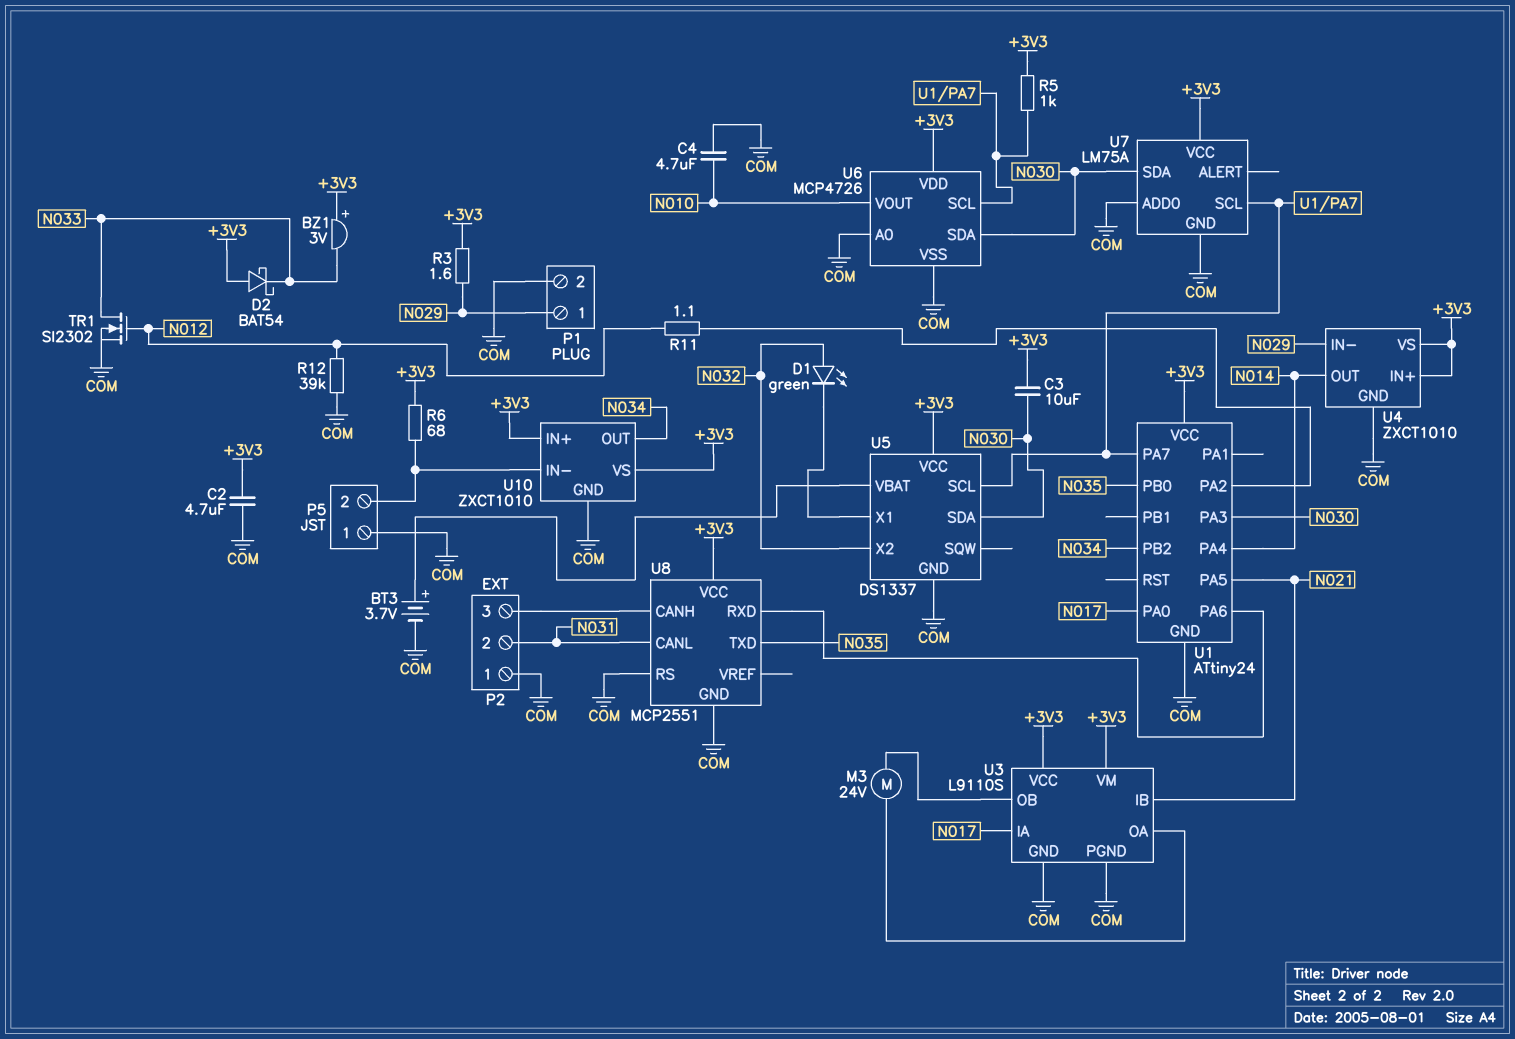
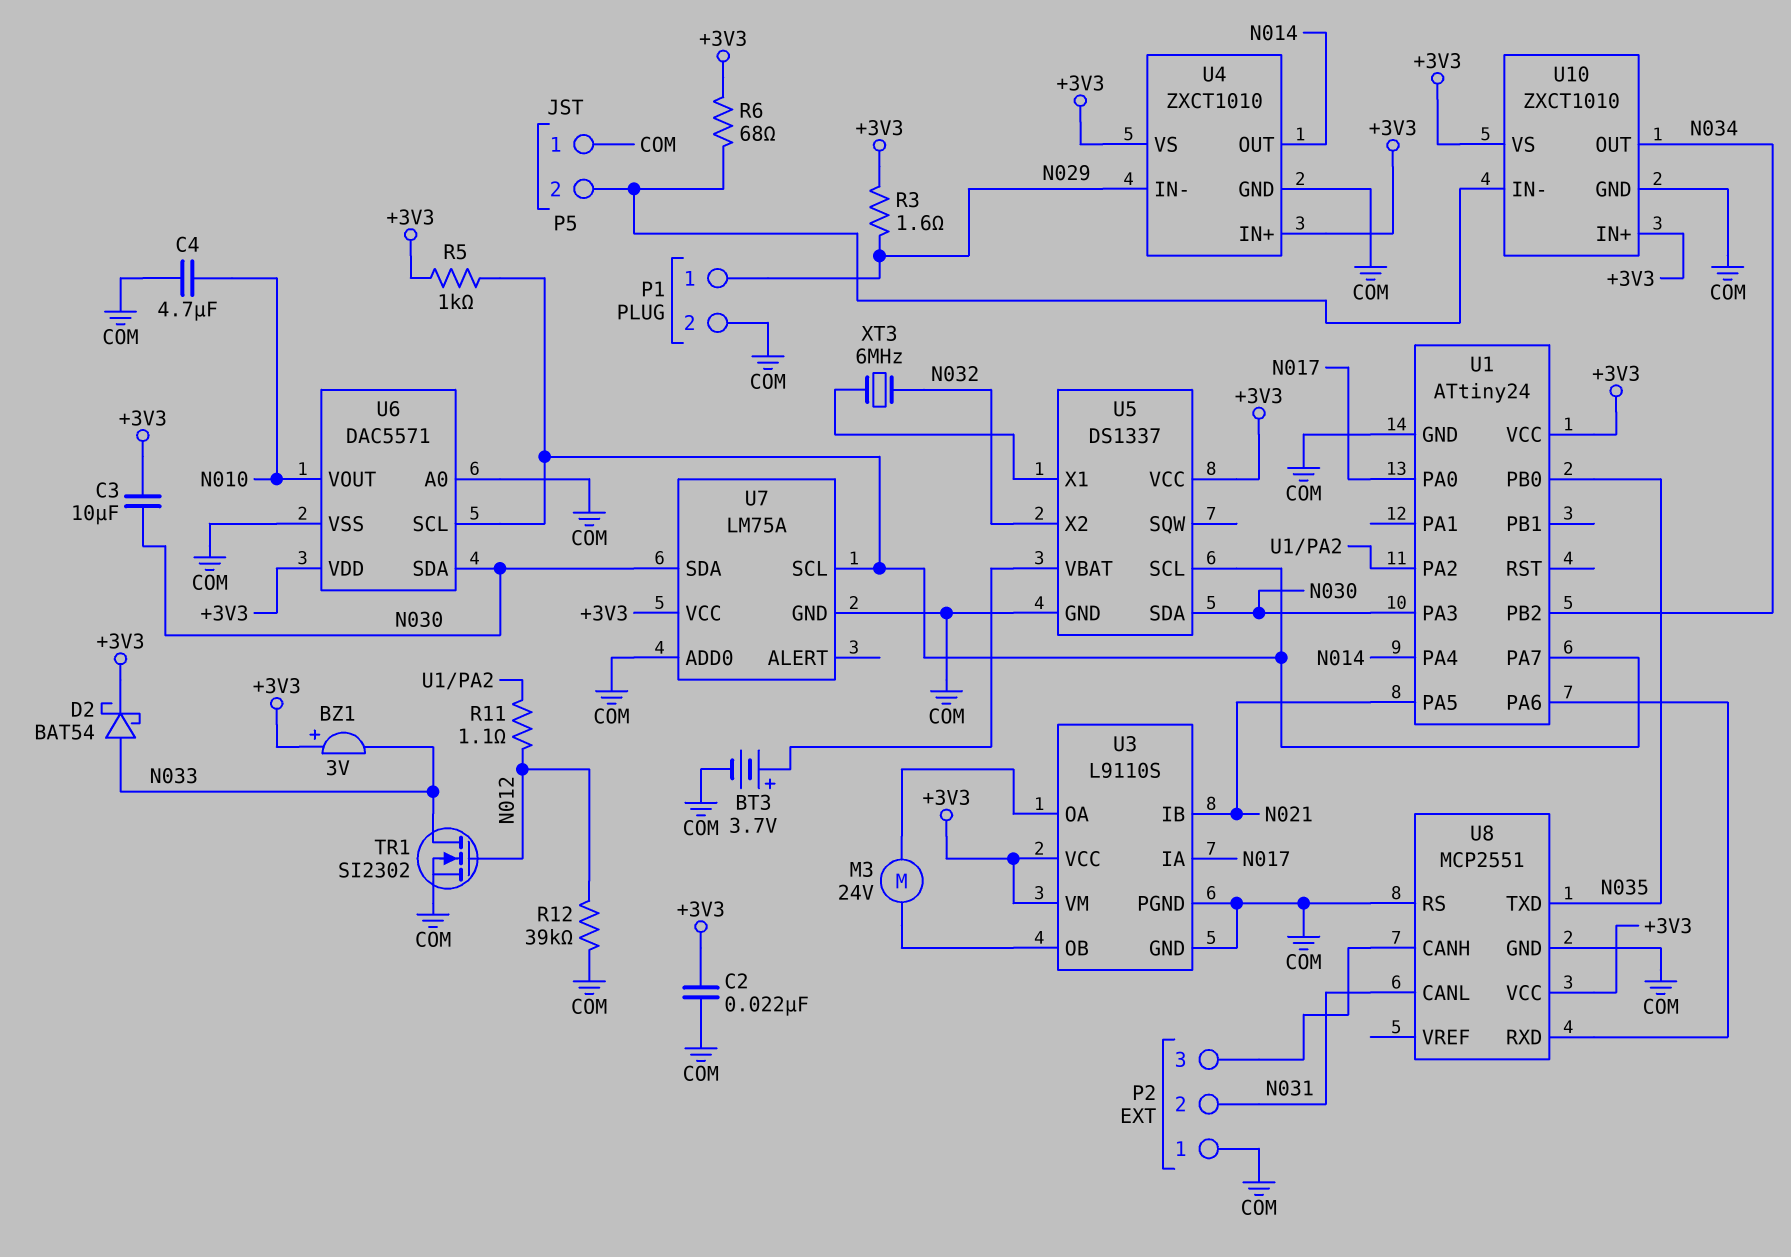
C2: 4.7uF (+3V3, COM) -> 22nF (+3V3, COM)
D1: LED green (A N032, K U5/X1) -> none
D2: schottky BAT54 (A +3V3, K N033) -> schottky BAT54 (A N033, K +3V3)
U6: MCP4726 -> DAC5571
XT3: none -> 6MHz (N032, U5/X1)

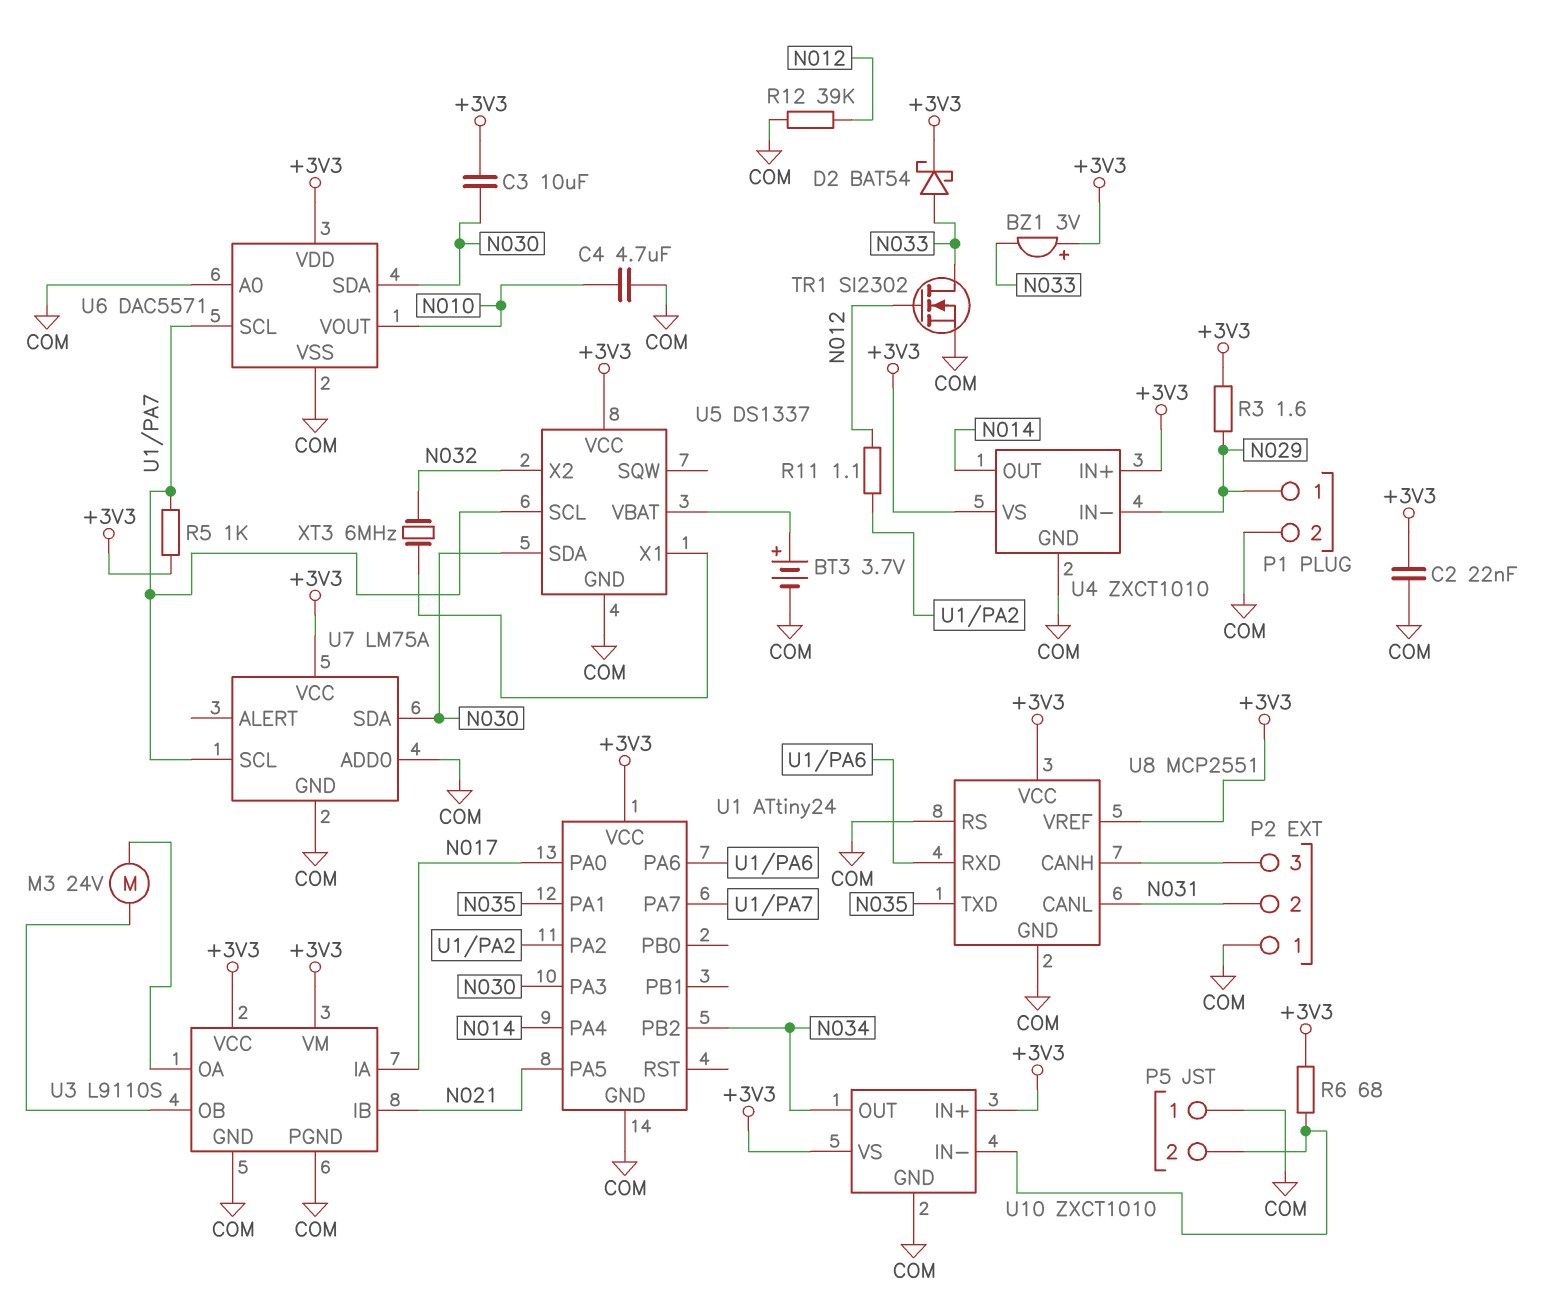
U1 pin PA1: none -> N035
U1 pin PB0: N035 -> none
U8 pin VREF: none -> +3V3

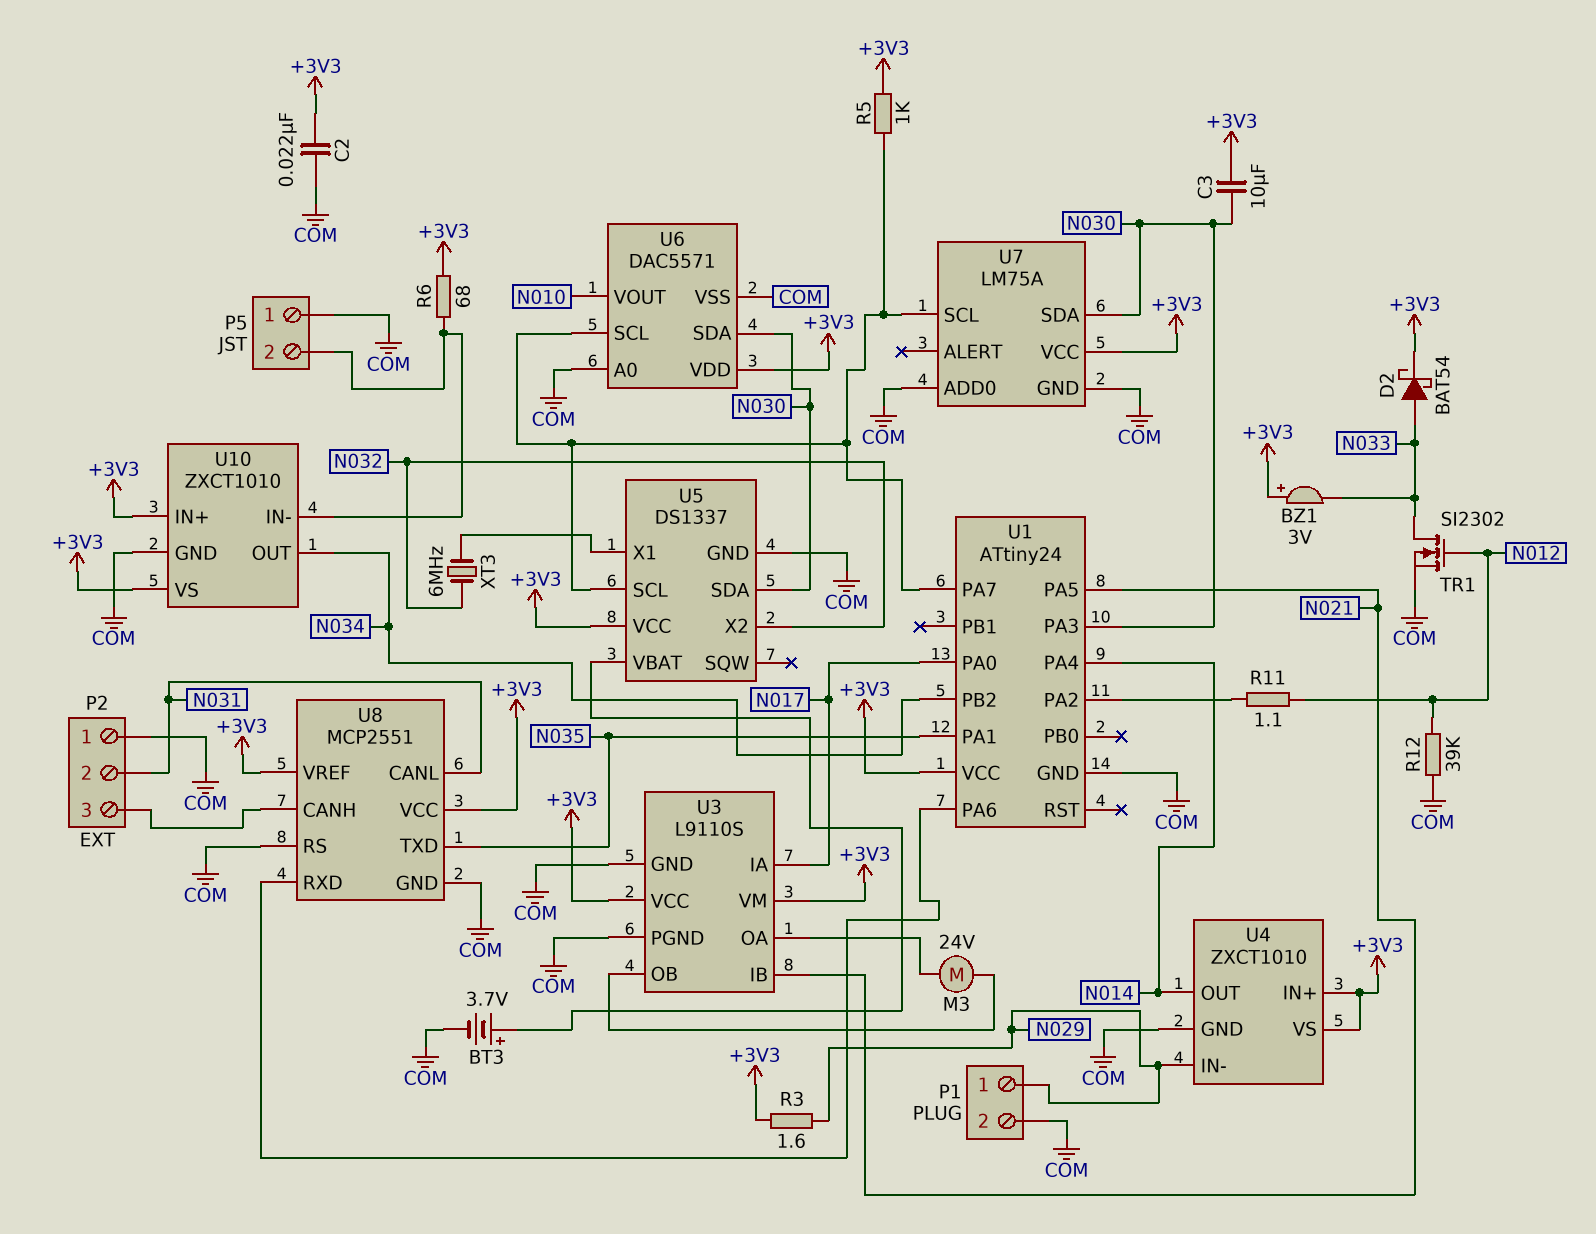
C4: 4.7uF (COM, N010) -> none

